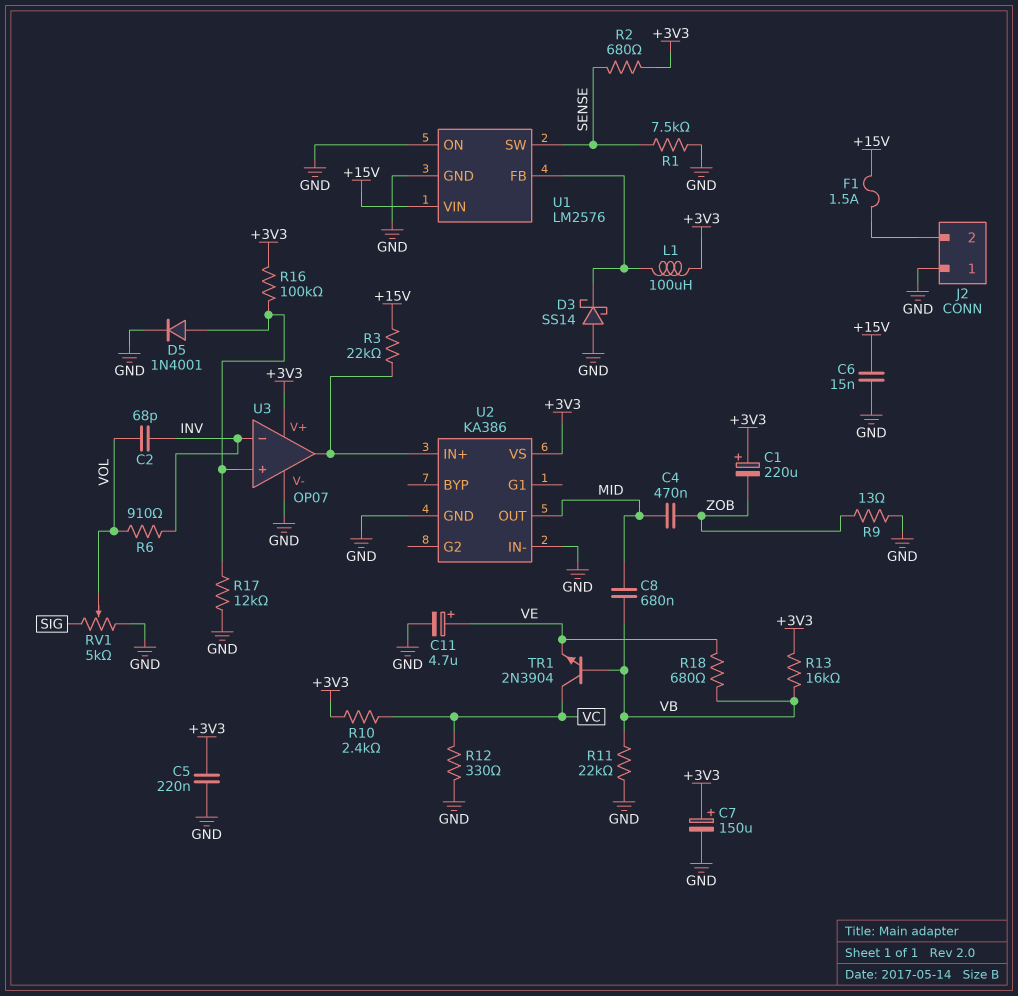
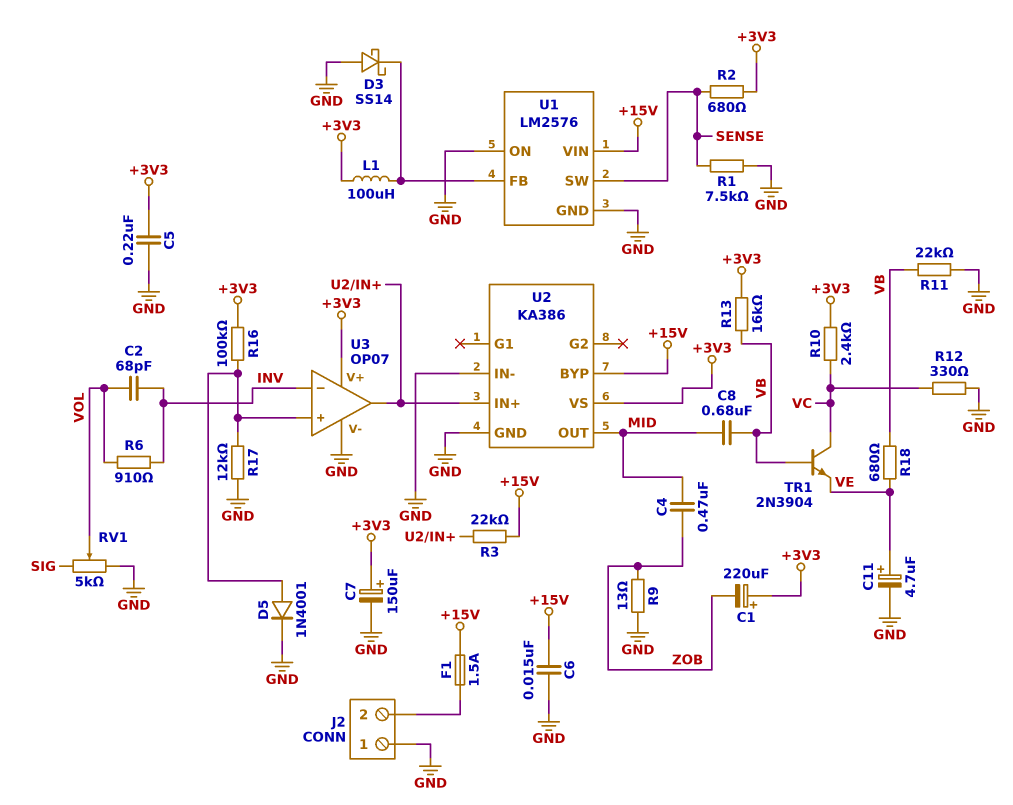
U2 pin BYP: none -> +15V

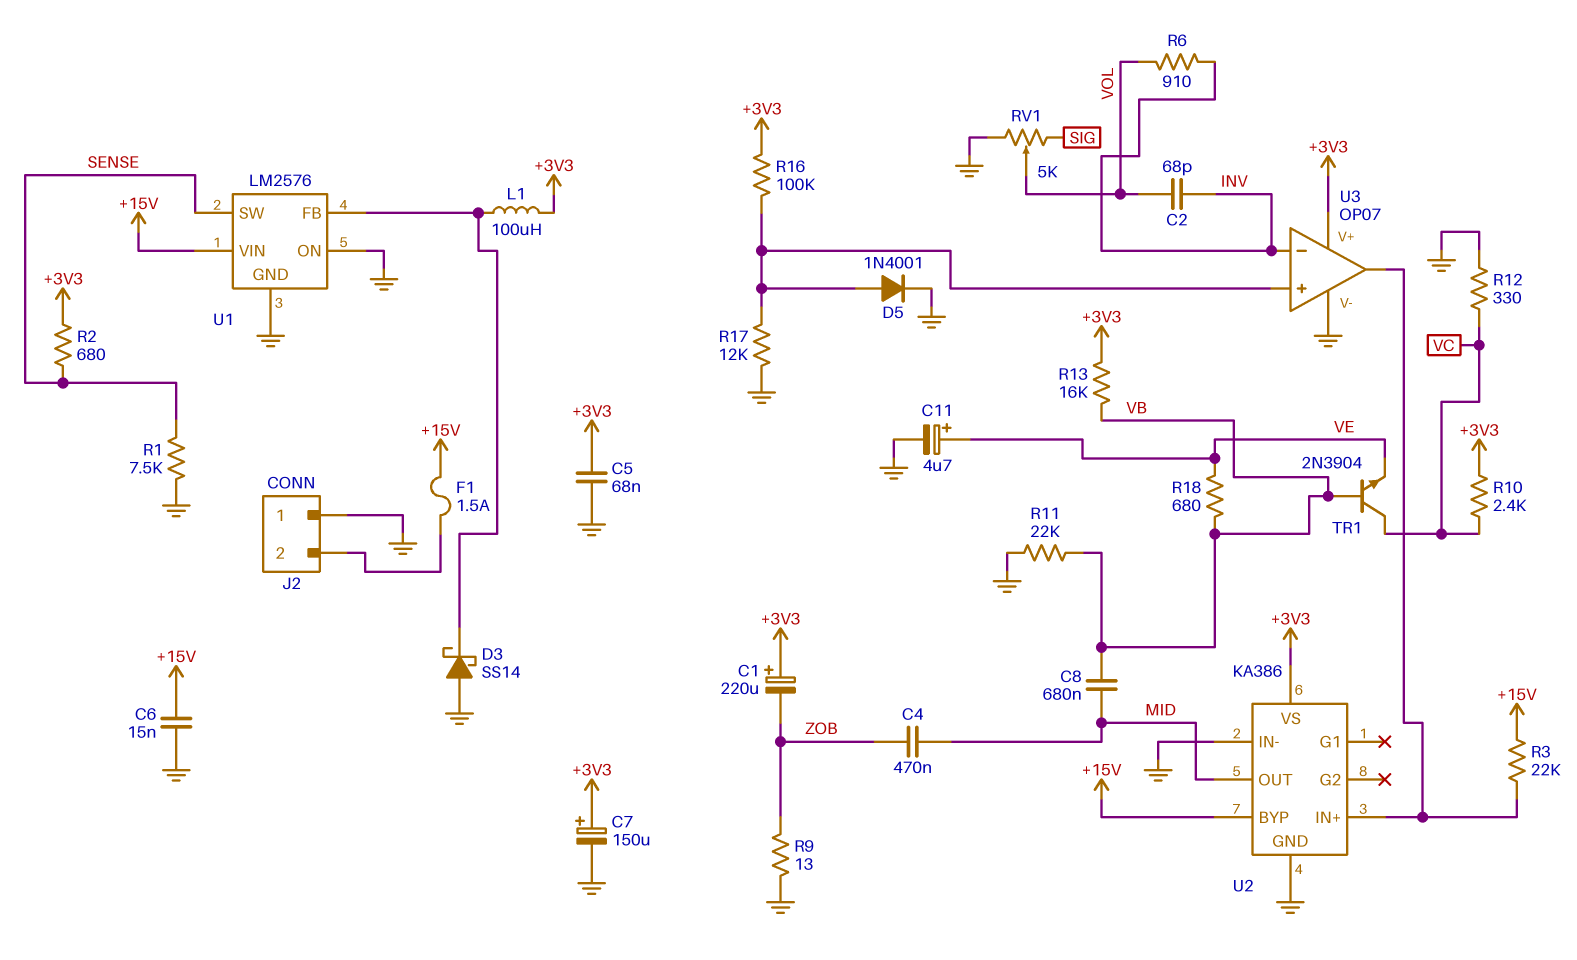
C5: 220nF (+3V3, GND) -> 68nF (+3V3, GND)

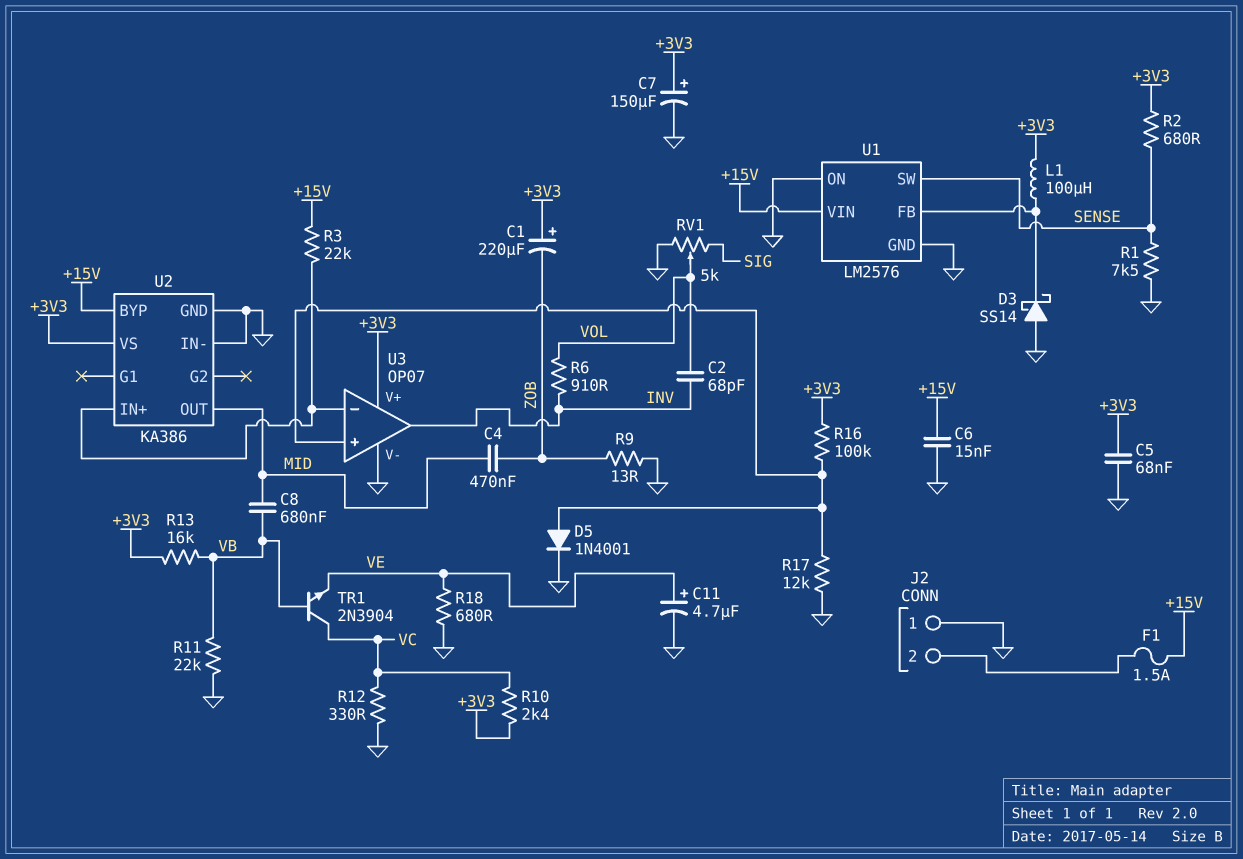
R18: 680 (VB, VE) -> 680 (GND, VE)
U3 pin in-: INV -> U2/IN+
U3 pin out: U2/IN+ -> INV

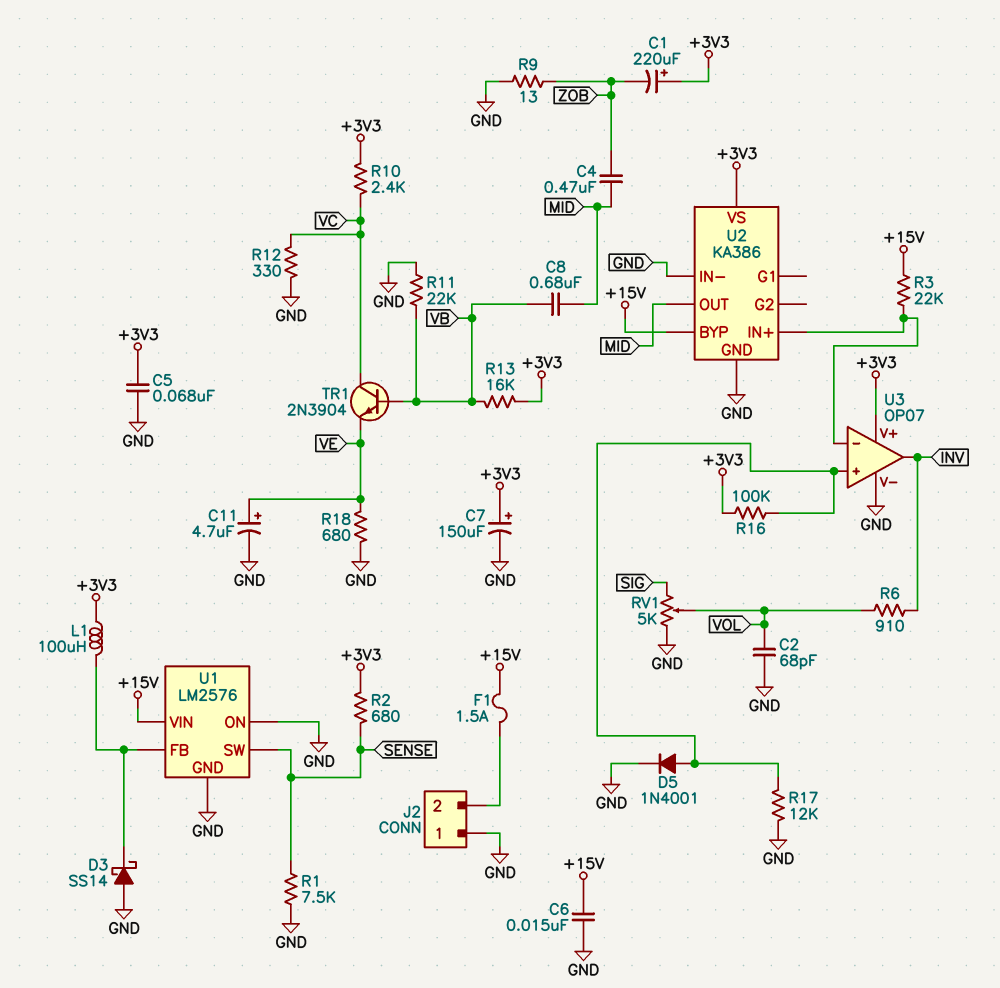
C2: 68pF (INV, VOL) -> 68pF (GND, VOL)

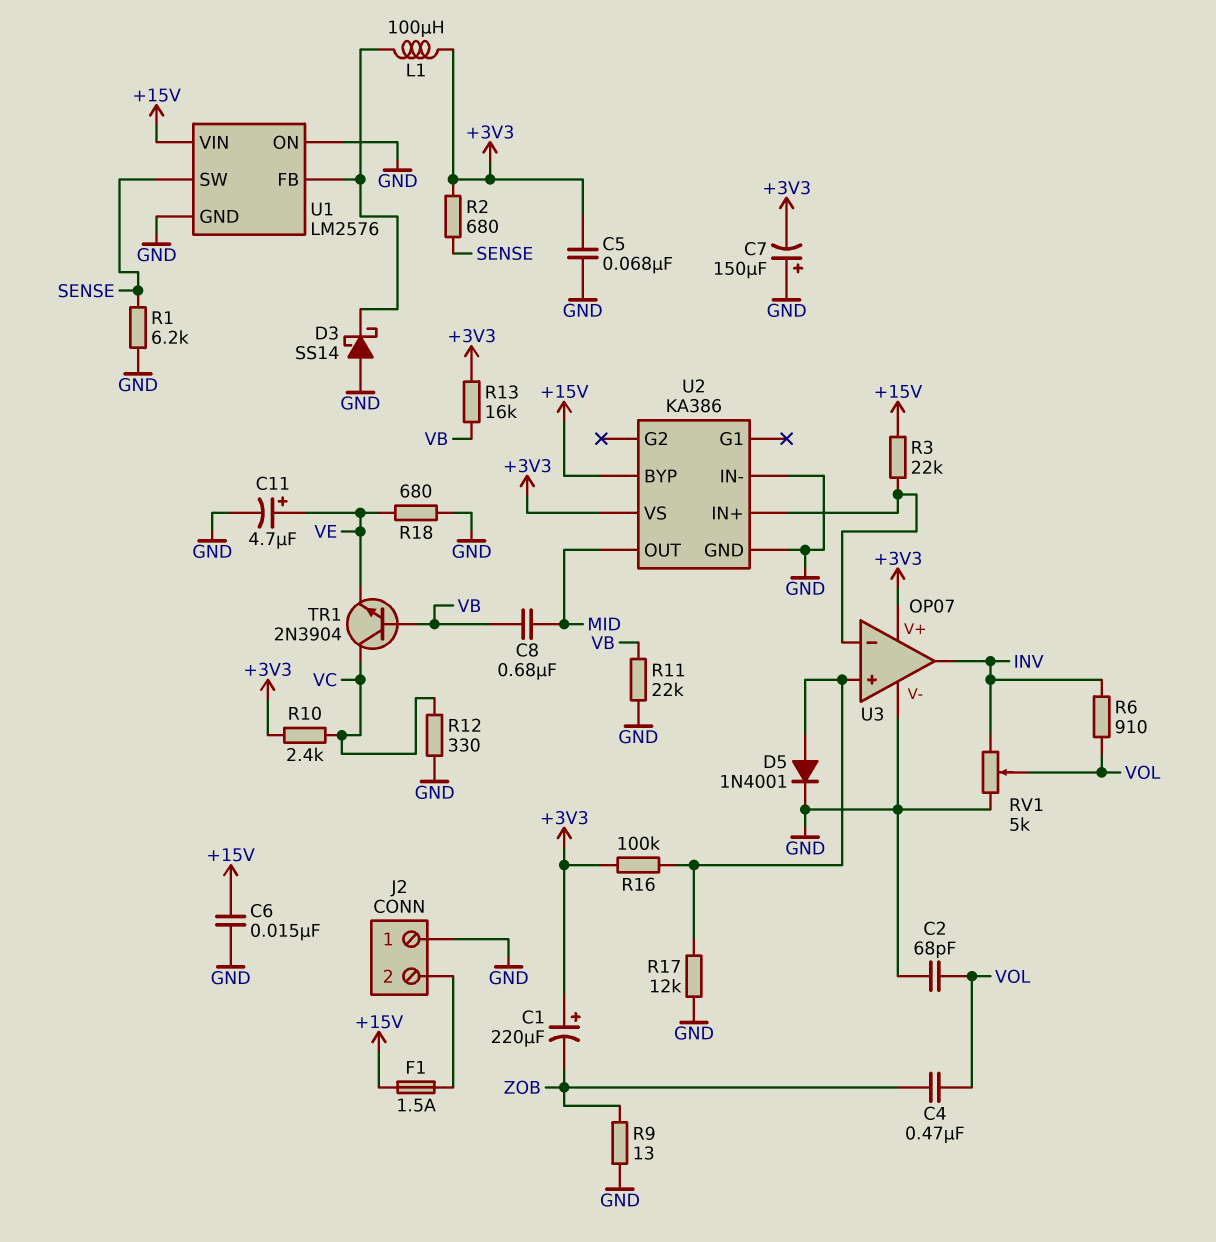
C4: 470nF (MID, ZOB) -> 470nF (VOL, ZOB)
C7: 150uF (plus +3V3, minus GND) -> 150uF (plus GND, minus +3V3)
R1: 7.5k (GND, SENSE) -> 6.2k (GND, SENSE)
RV1: 5k (GND, SIG, wiper VOL) -> 5k (GND, INV, wiper VOL)

